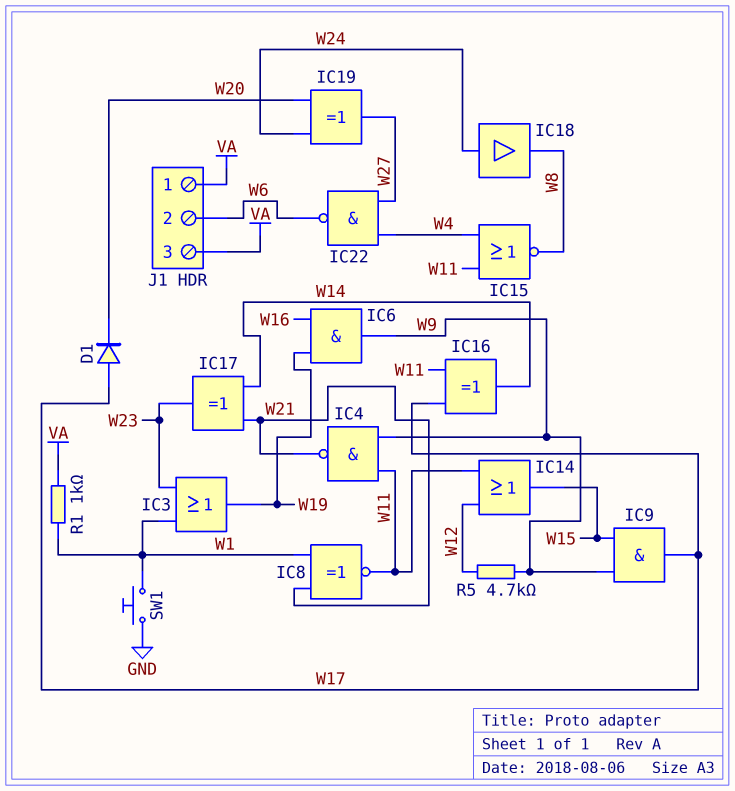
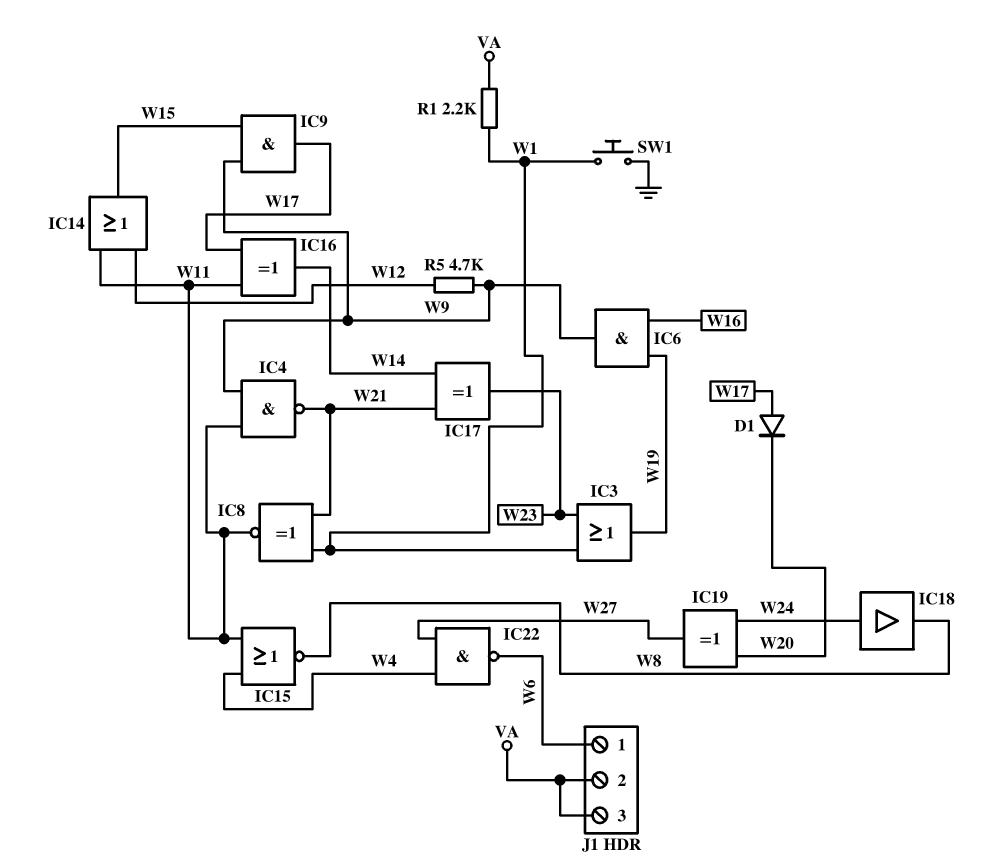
J1 pin 1: VA -> W6
J1 pin 2: W6 -> VA
R1: 1k (VA, W1) -> 2.2k (VA, W1)

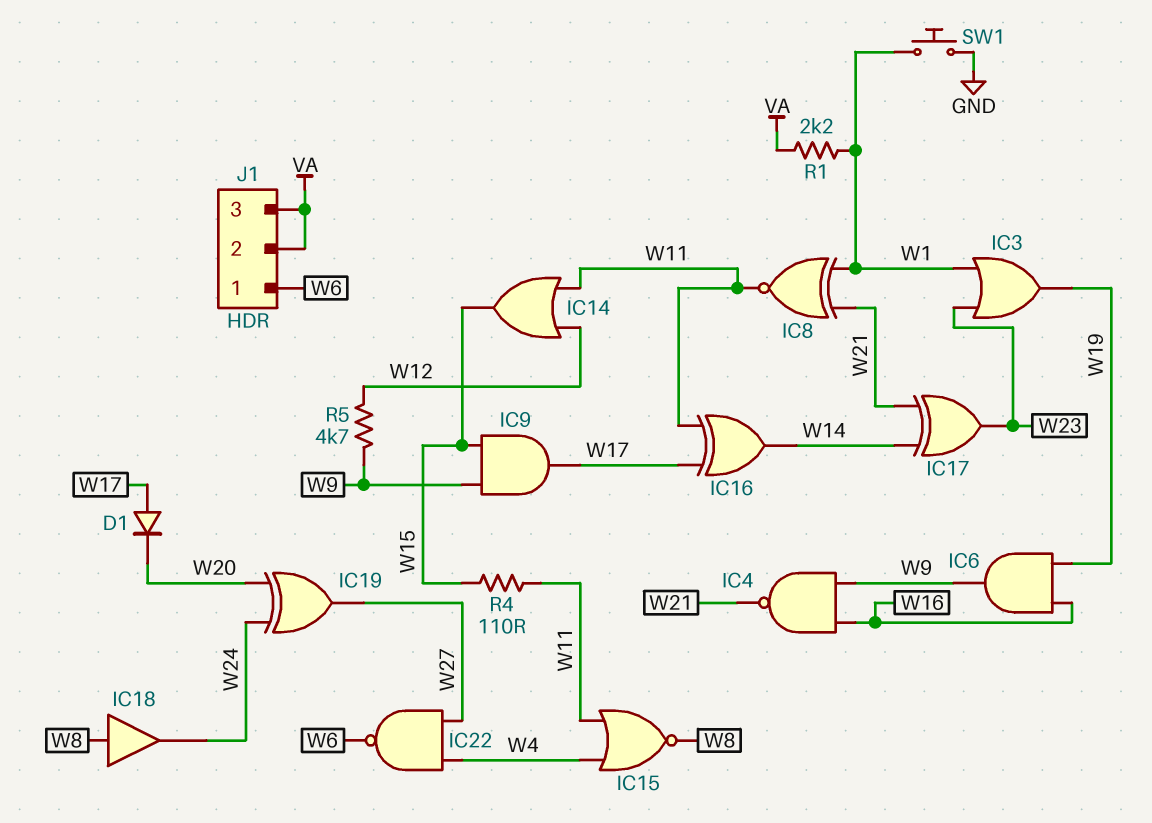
IC4: NAND (in W9, in W11, out W21) -> NAND (in W9, in W16, out W21)
IC18: buffer (in W24, out W8) -> buffer (in W8, out W24)
R4: none -> 110 (W11, W15)

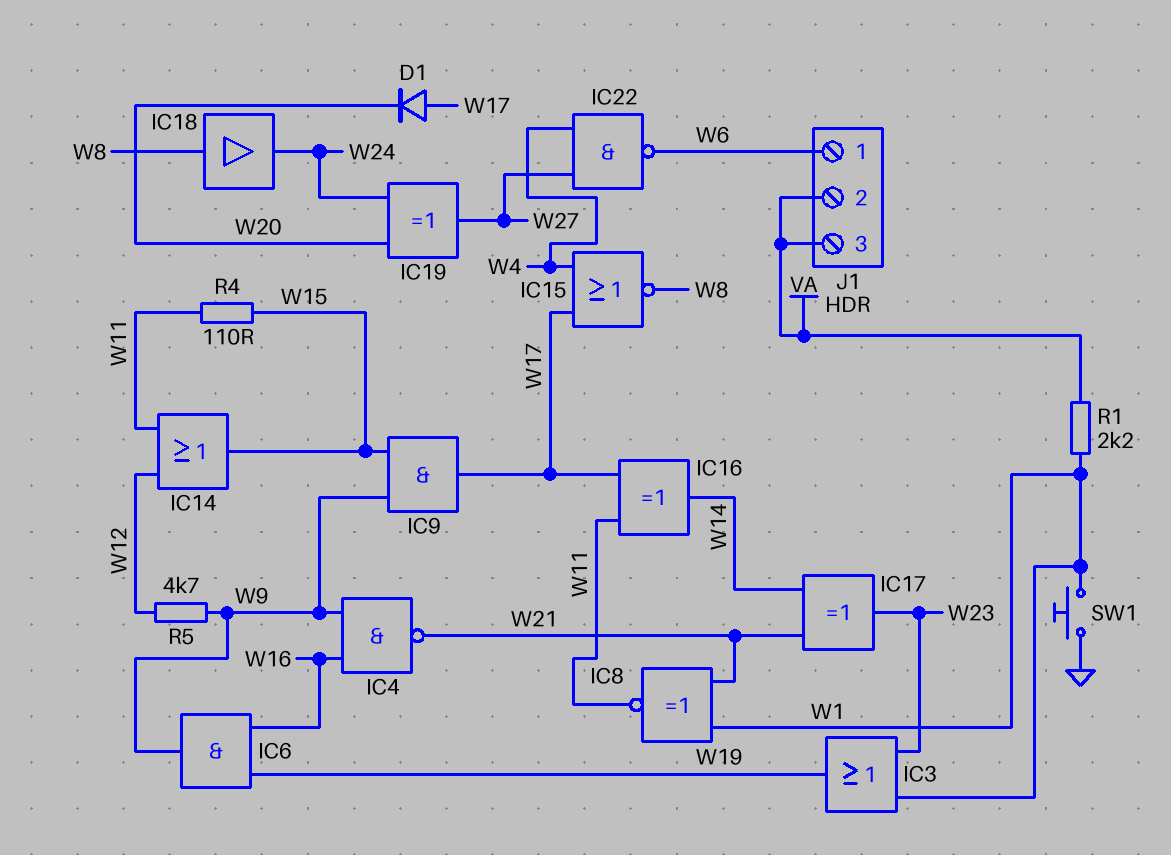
IC15: NOR (in W4, in W11, out W8) -> NOR (in W4, in W17, out W8)

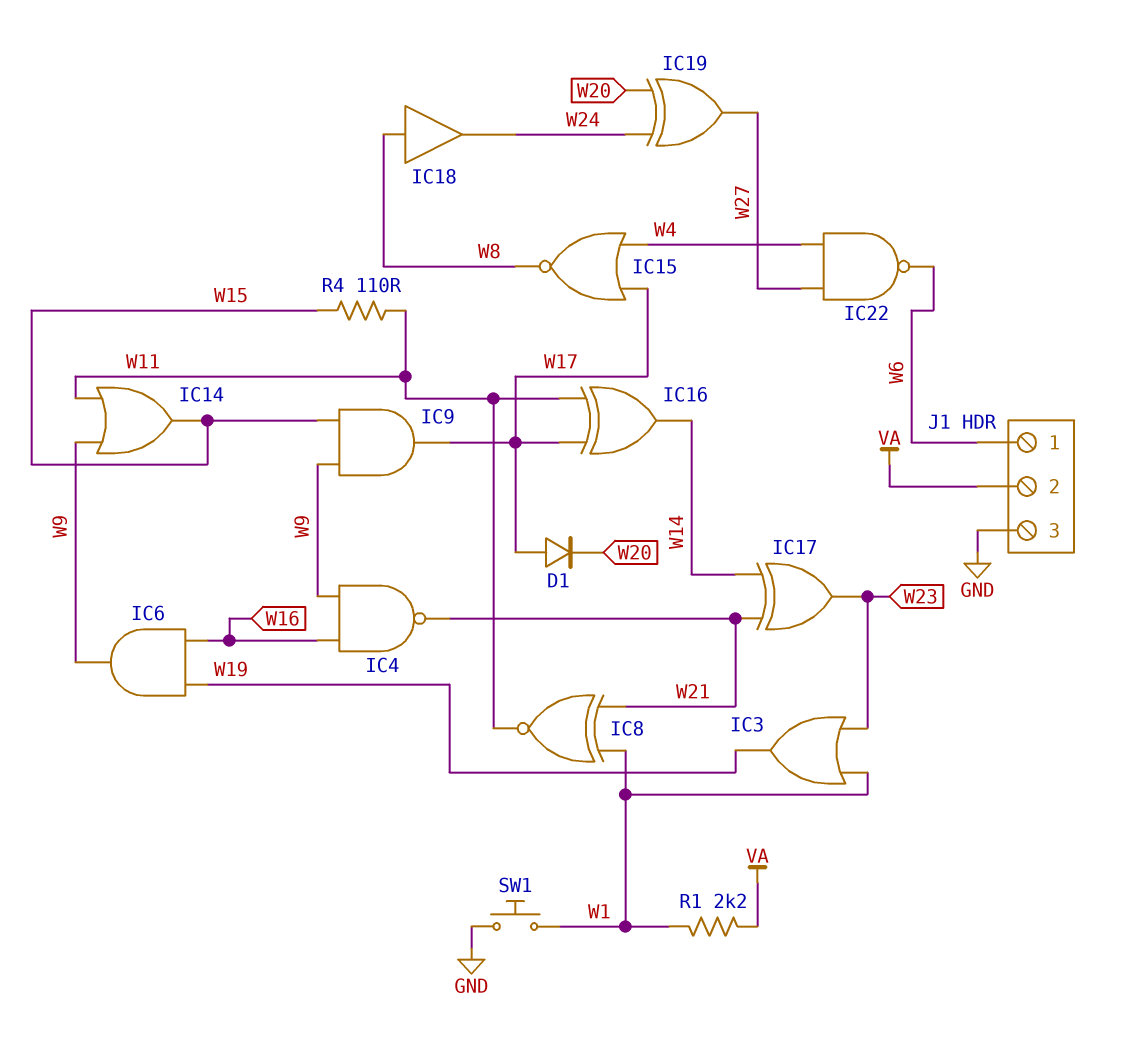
IC14: OR (in W11, in W12, out W15) -> OR (in W9, in W11, out W15)
J1 pin 3: VA -> GND
R5: 4.7k (W9, W12) -> none

